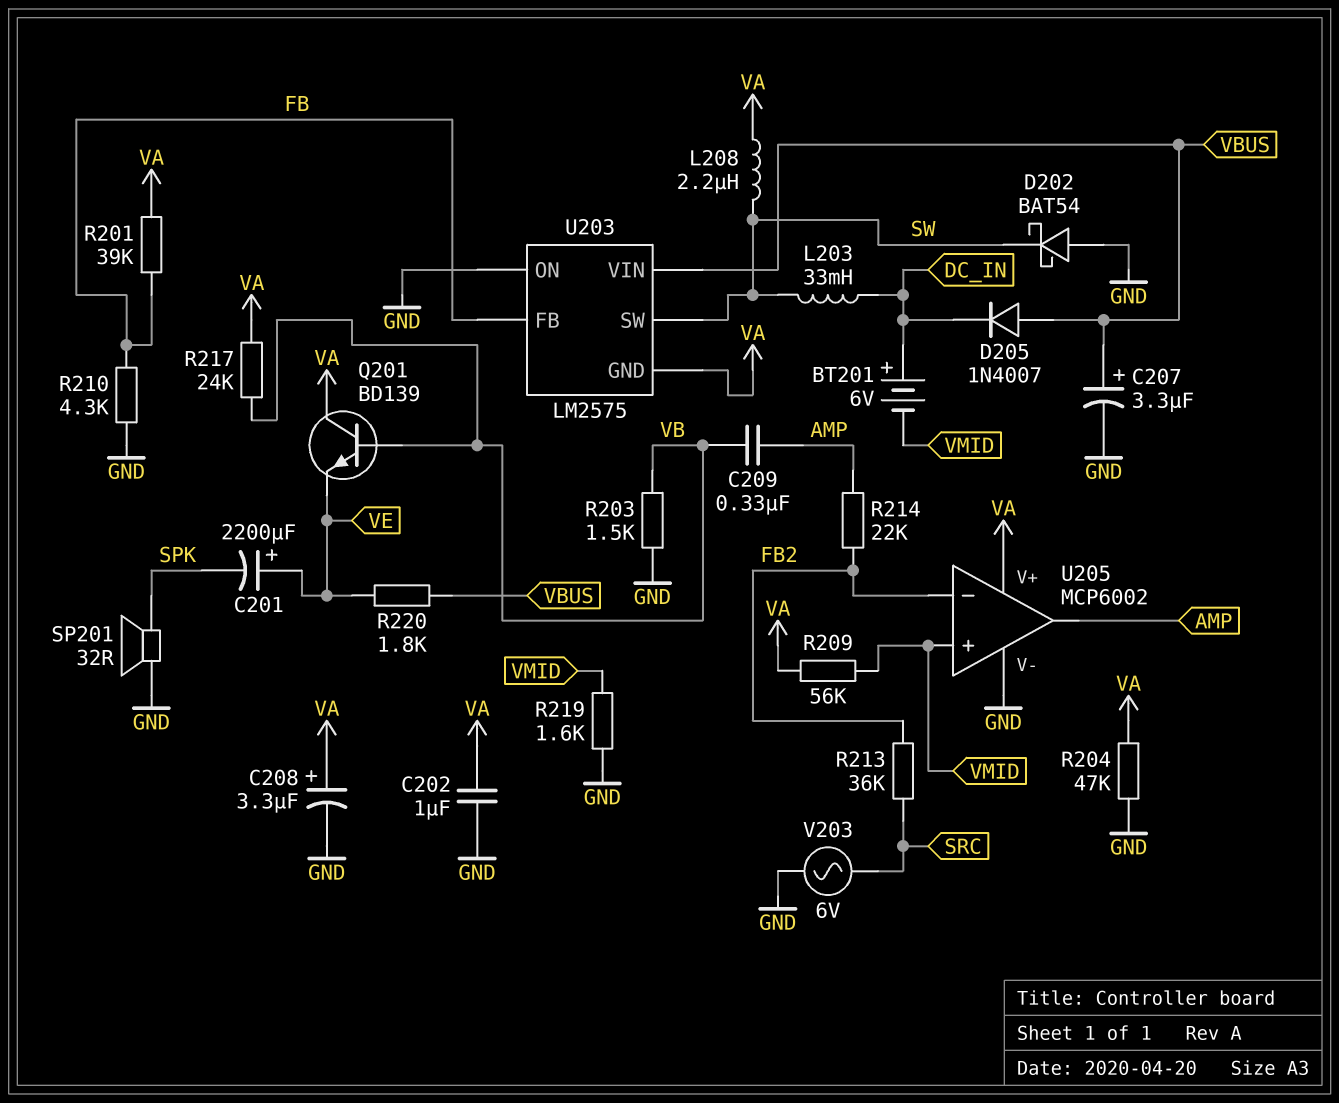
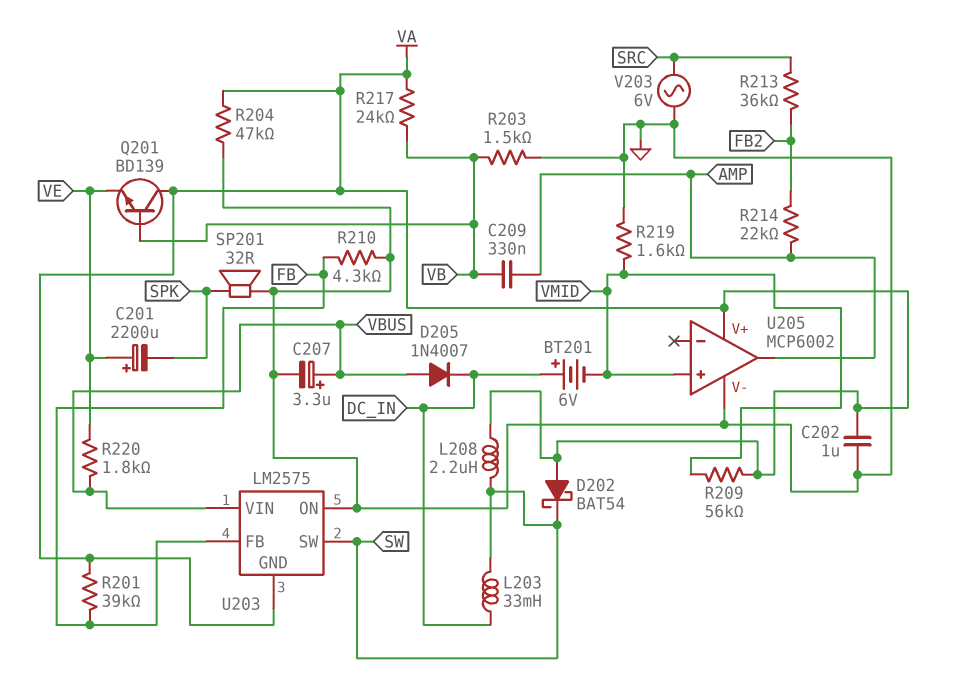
C208: 3.3uF (plus VA, minus GND) -> none
D202: schottky BAT54 (A GND, K SW) -> schottky BAT54 (A VA, K SW)
U205 pin in-: FB2 -> none

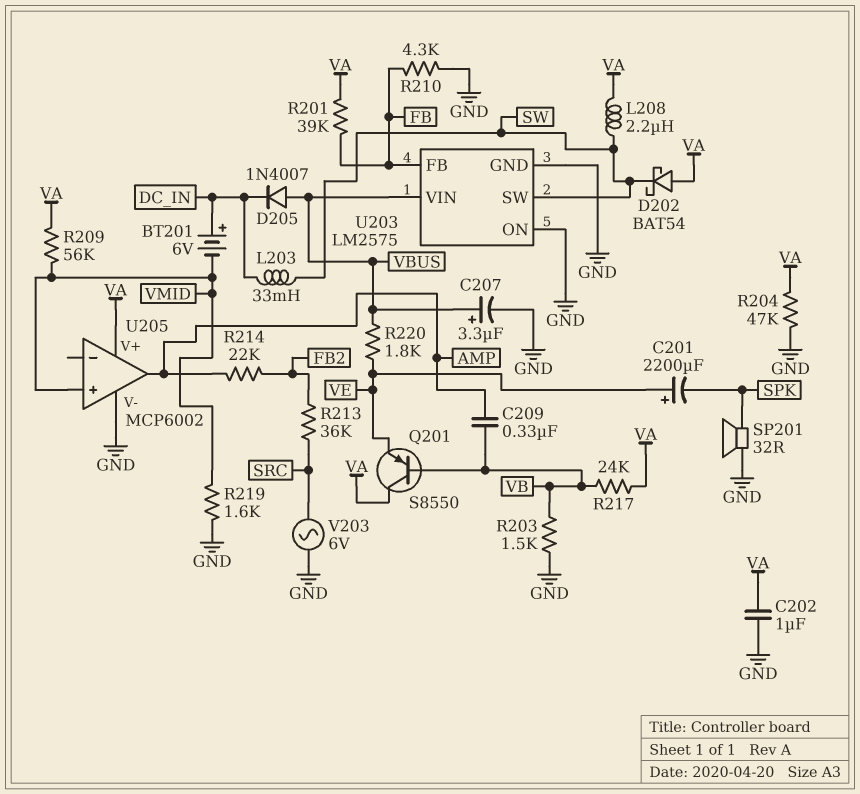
Q201: NPN BD139 (B VB, C VA, E VE) -> PNP S8550 (B VB, C VA, E VE)
U203 pin GND: VA -> GND

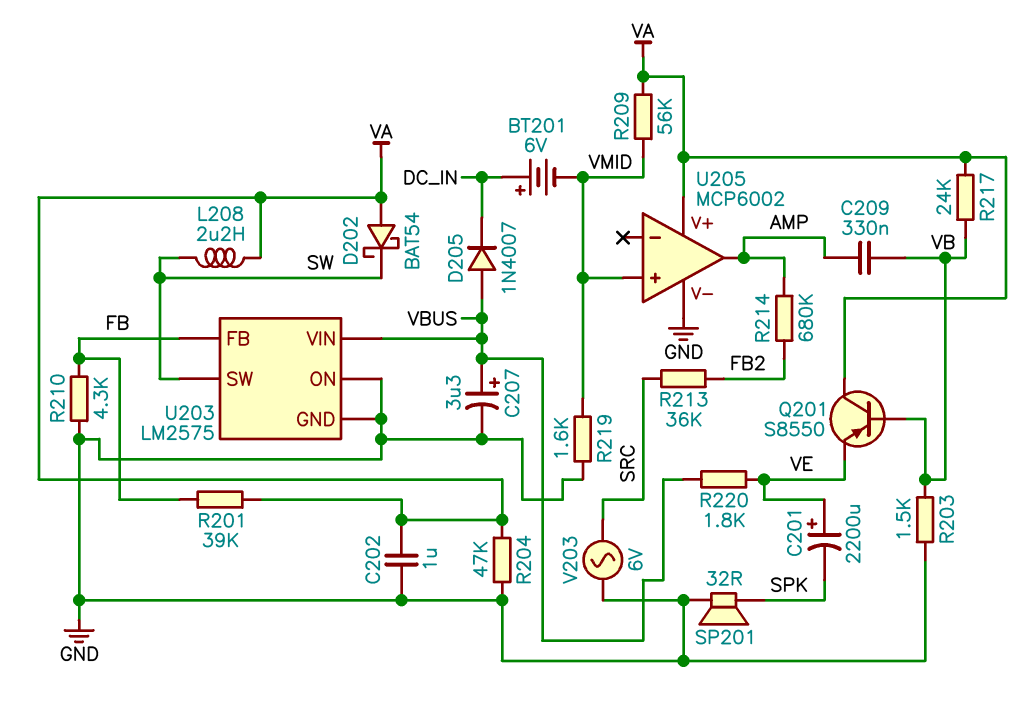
L203: 33mH (DC_IN, SW) -> none
R214: 22k (AMP, FB2) -> 680k (AMP, FB2)

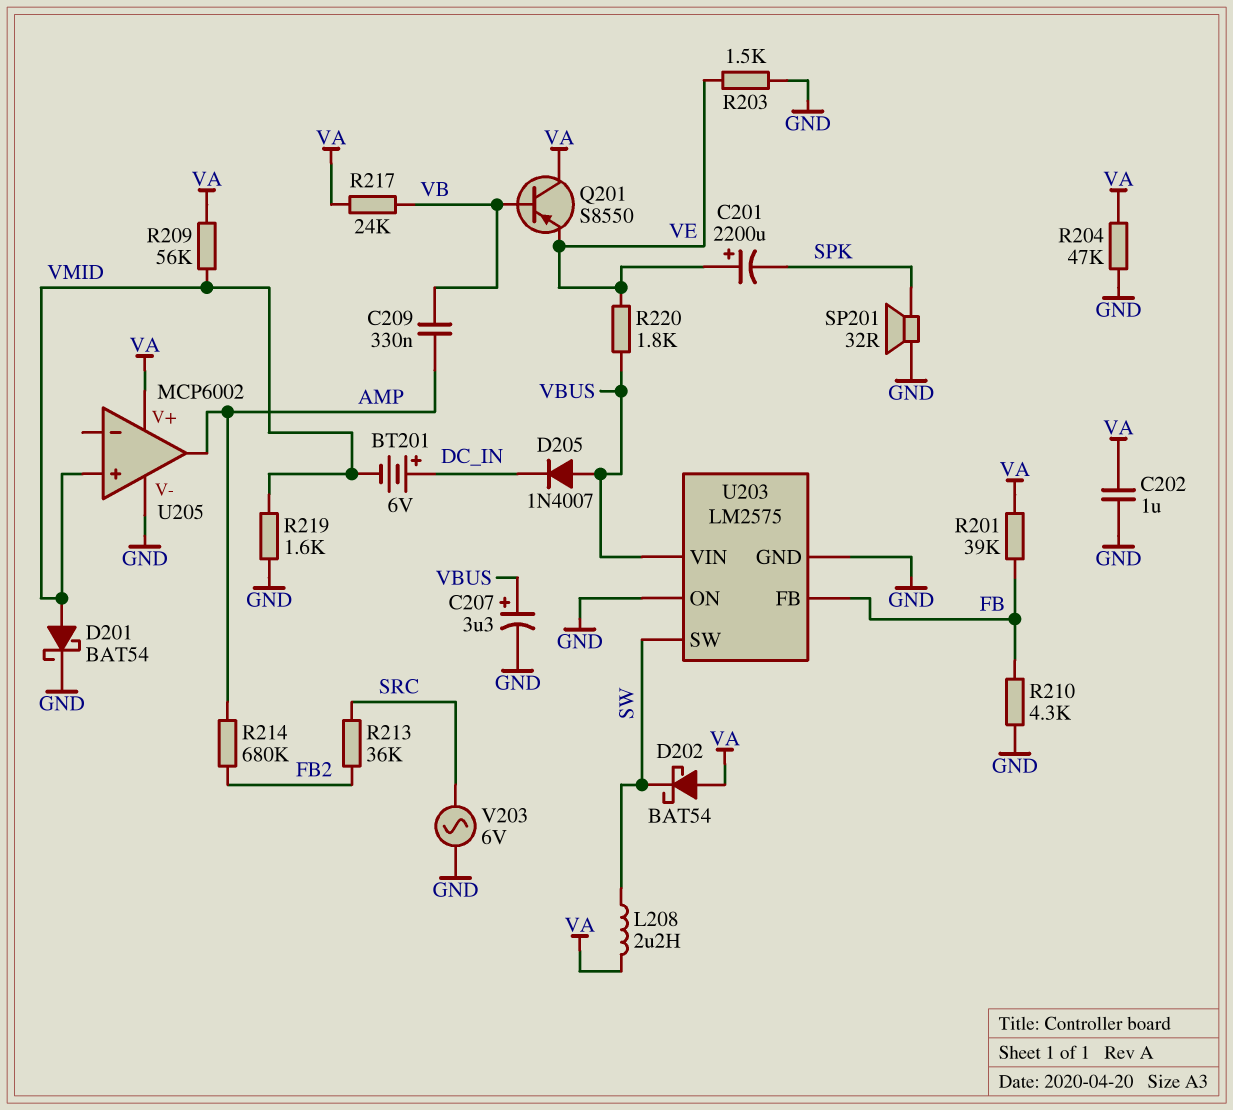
D201: none -> schottky BAT54 (A VMID, K GND)
R203: 1.5k (GND, VB) -> 1.5k (GND, VE)

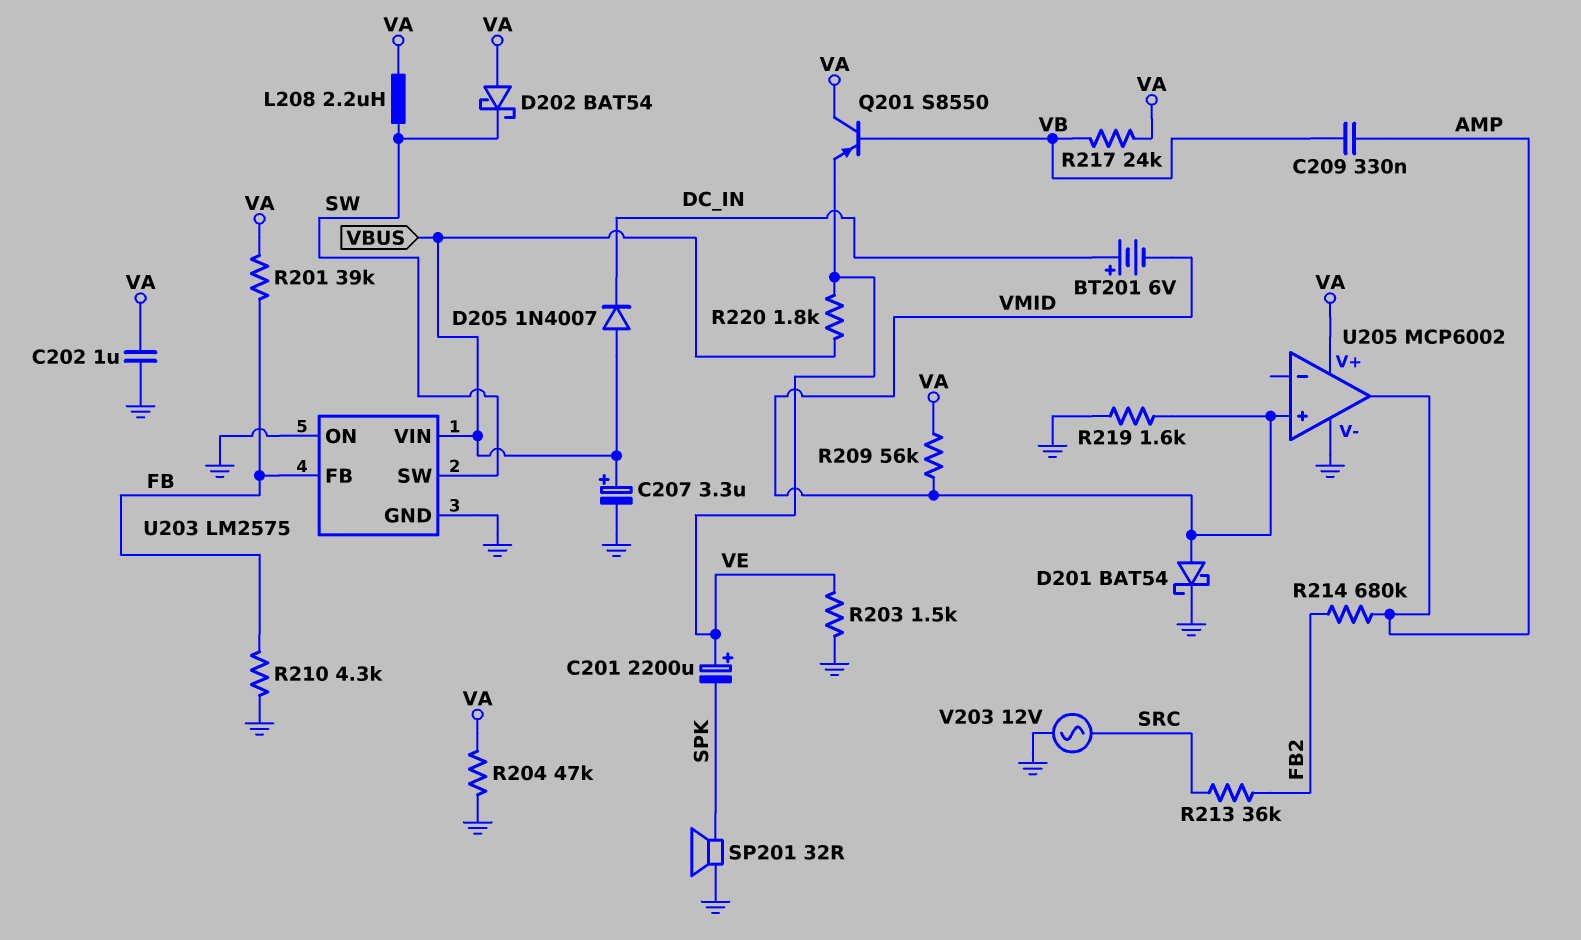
V203: AC 6V (GND, SRC) -> AC 12V (GND, SRC)

